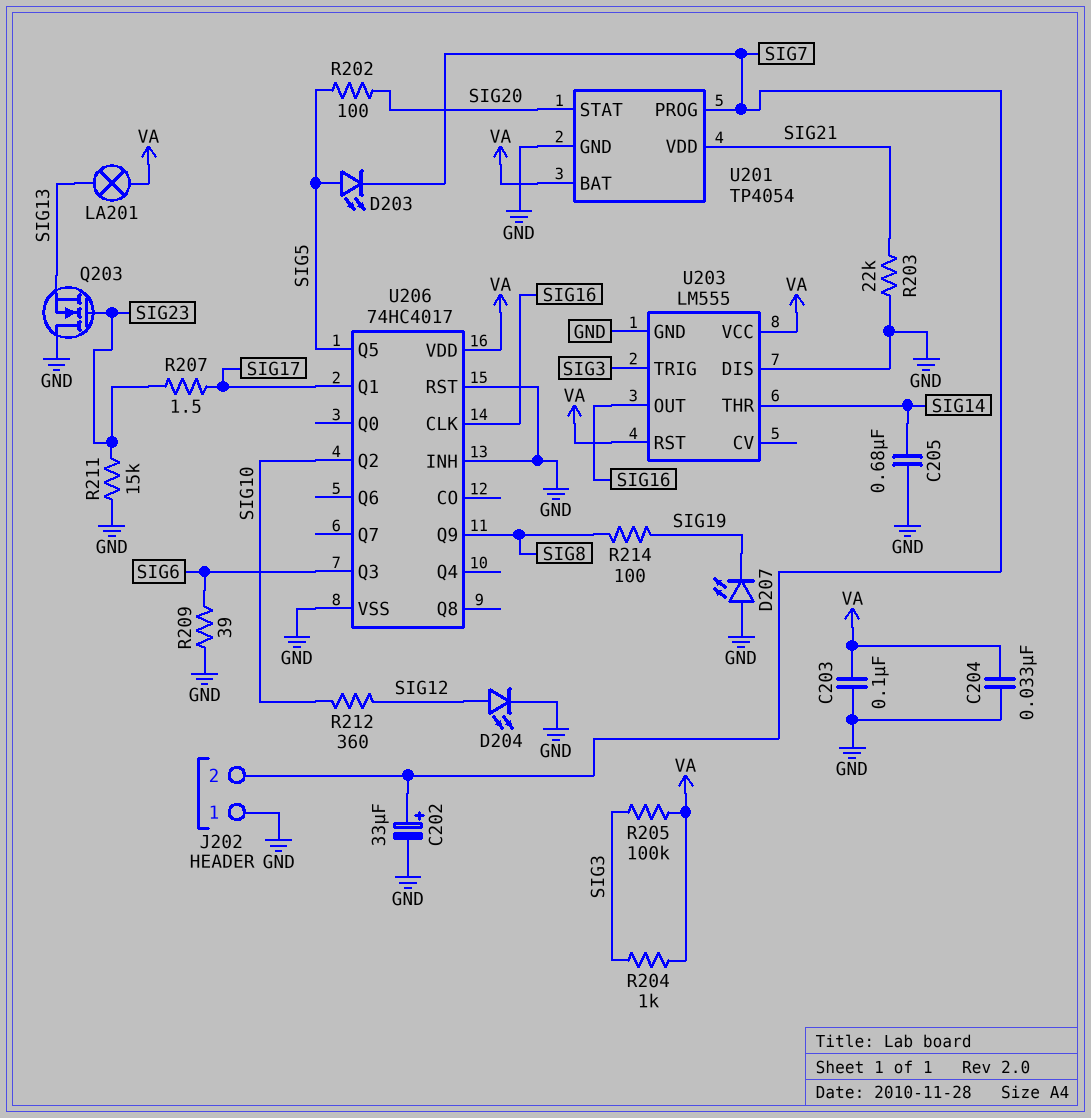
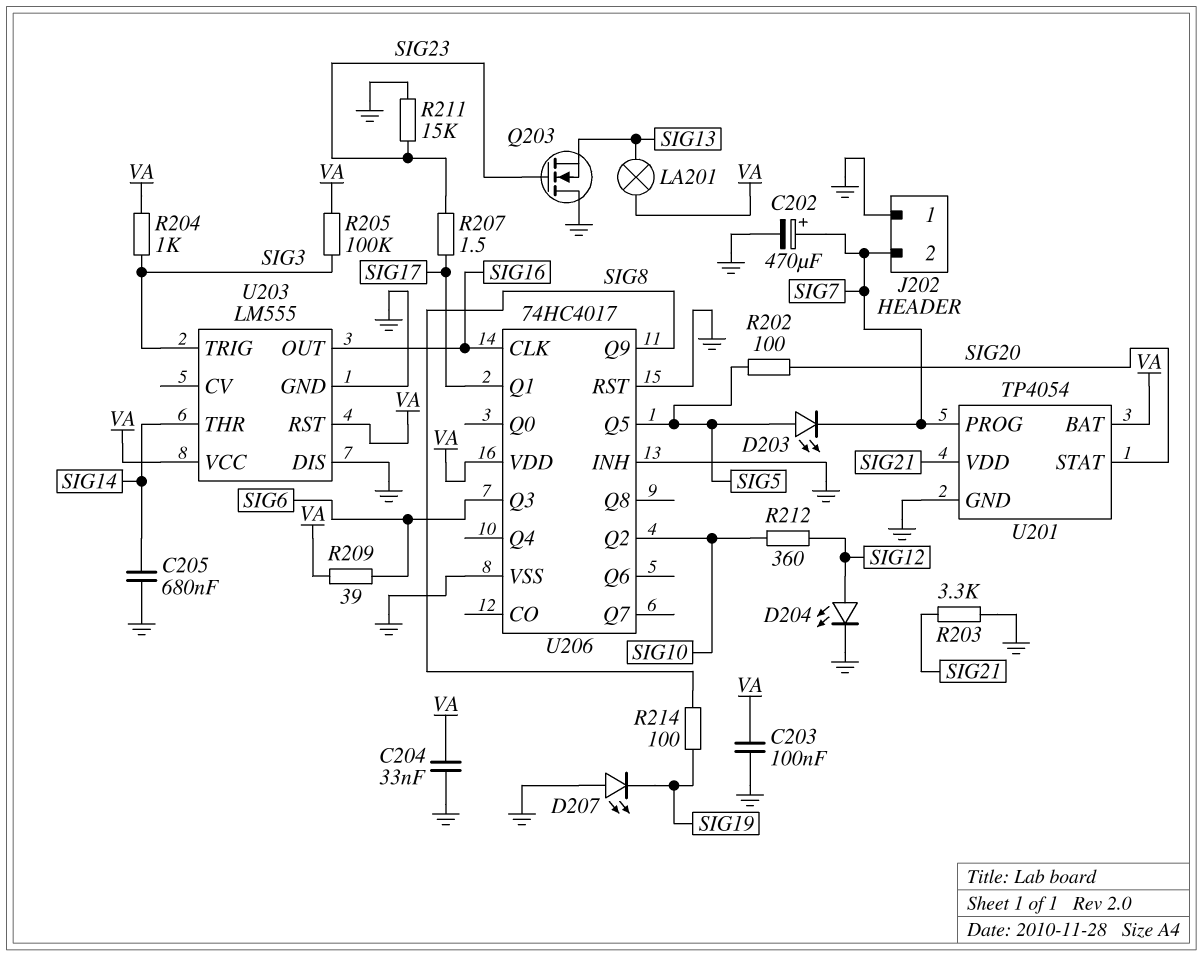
C202: 33uF (plus SIG7, minus GND) -> 470uF (plus SIG7, minus GND)
R203: 22k (GND, SIG21) -> 3.3k (GND, SIG21)
R209: 39 (GND, SIG6) -> 39 (SIG6, VA)

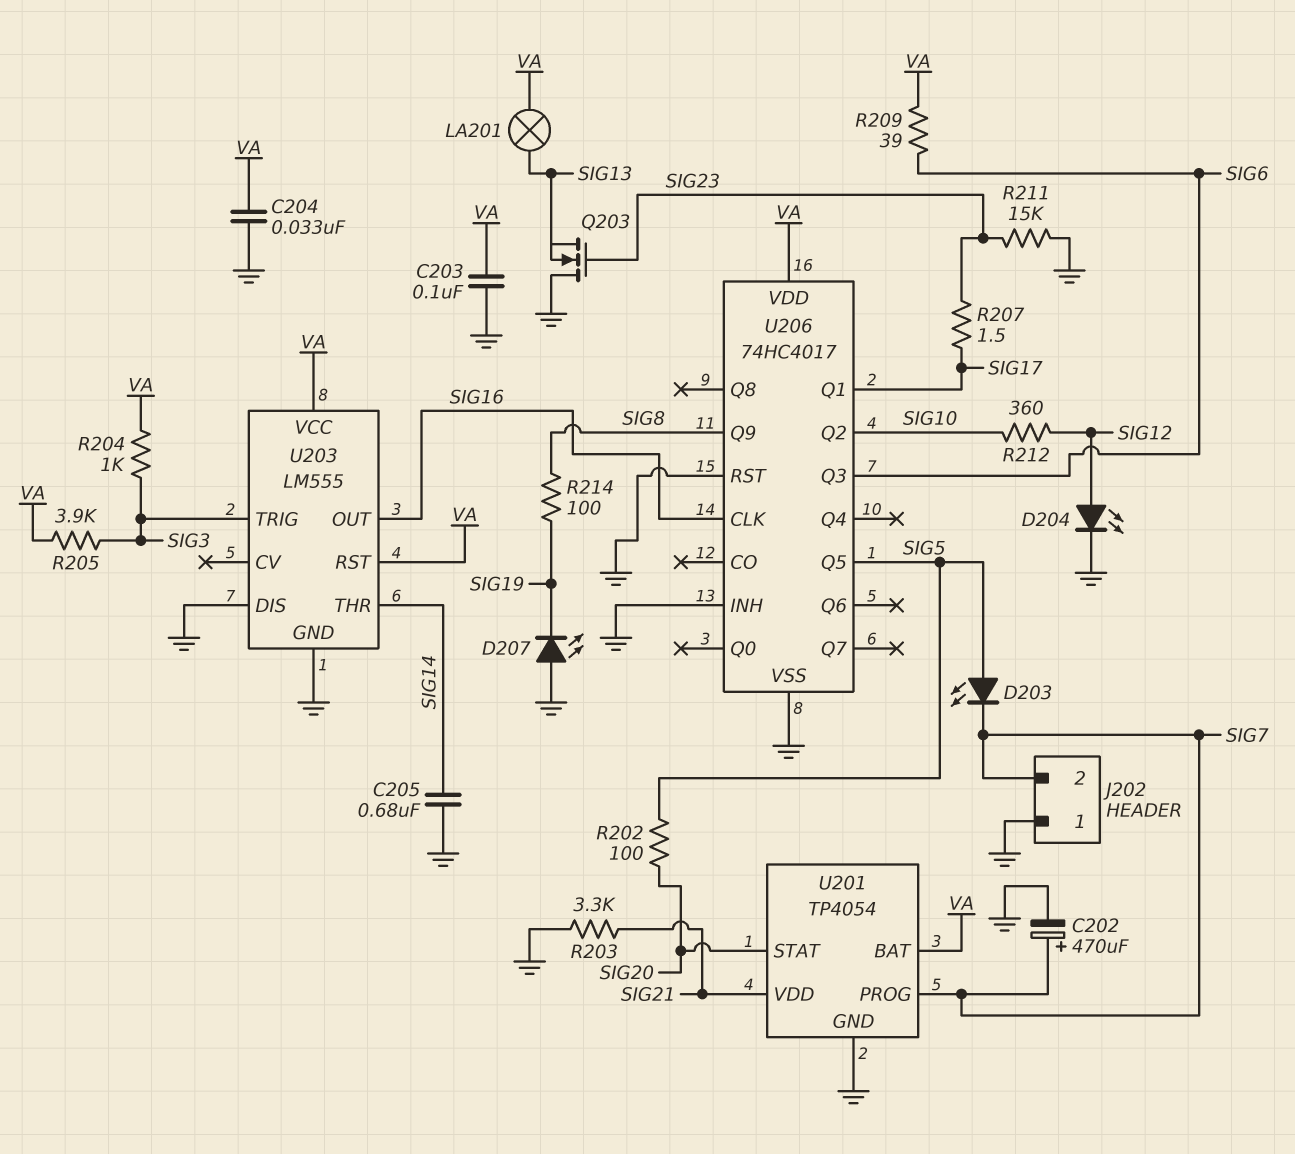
R205: 100k (SIG3, VA) -> 3.9k (SIG3, VA)

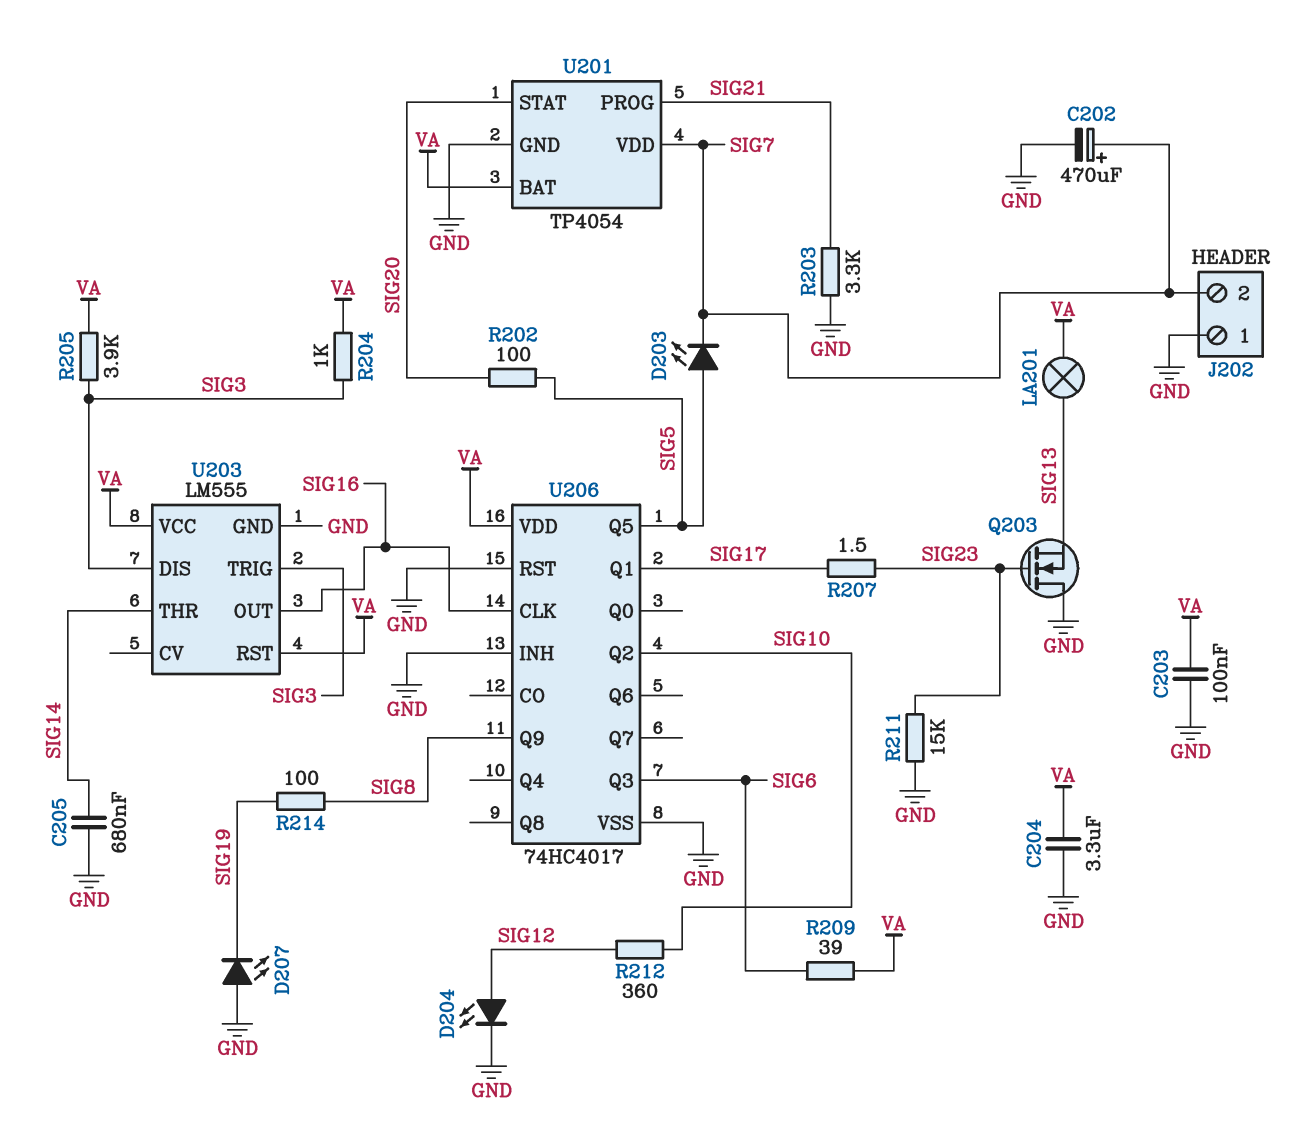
C204: 33nF (GND, VA) -> 3.3uF (GND, VA)
U201 pin PROG: SIG7 -> SIG21
U201 pin VDD: SIG21 -> SIG7
U203 pin DIS: GND -> SIG3

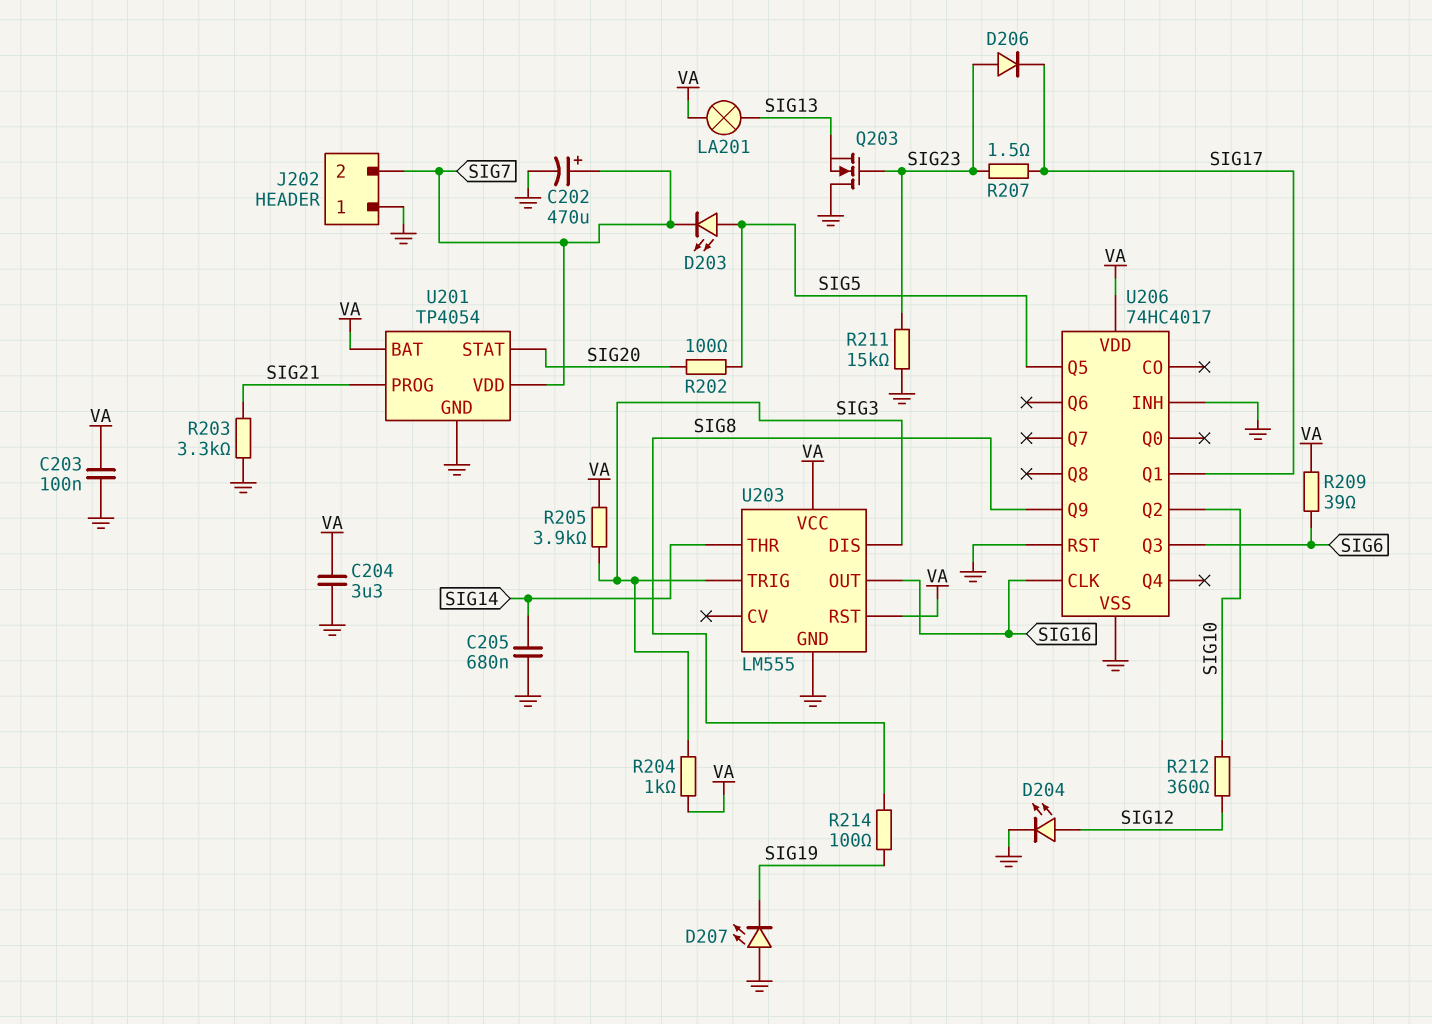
D206: none -> diode (A SIG23, K SIG17)

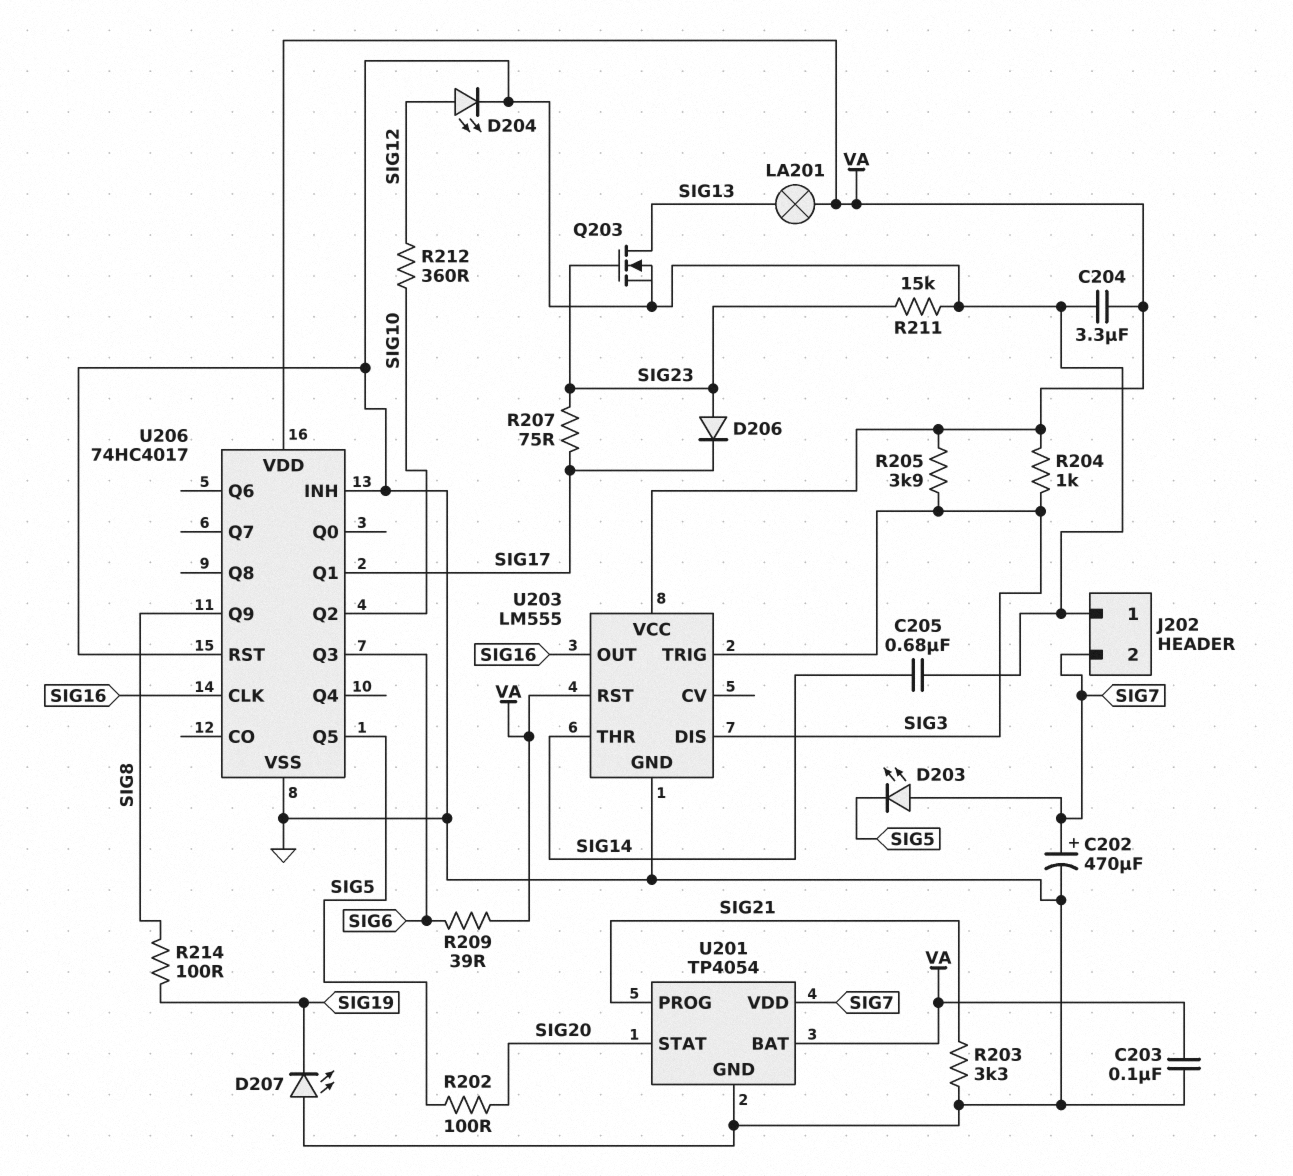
D203: LED (A SIG5, K SIG7) -> LED (A SIG7, K SIG5)
Q203: NMOS (G SIG23, D GND, S SIG13) -> NMOS (G SIG23, D SIG13, S GND)
R207: 1.5 (SIG17, SIG23) -> 75 (SIG17, SIG23)

